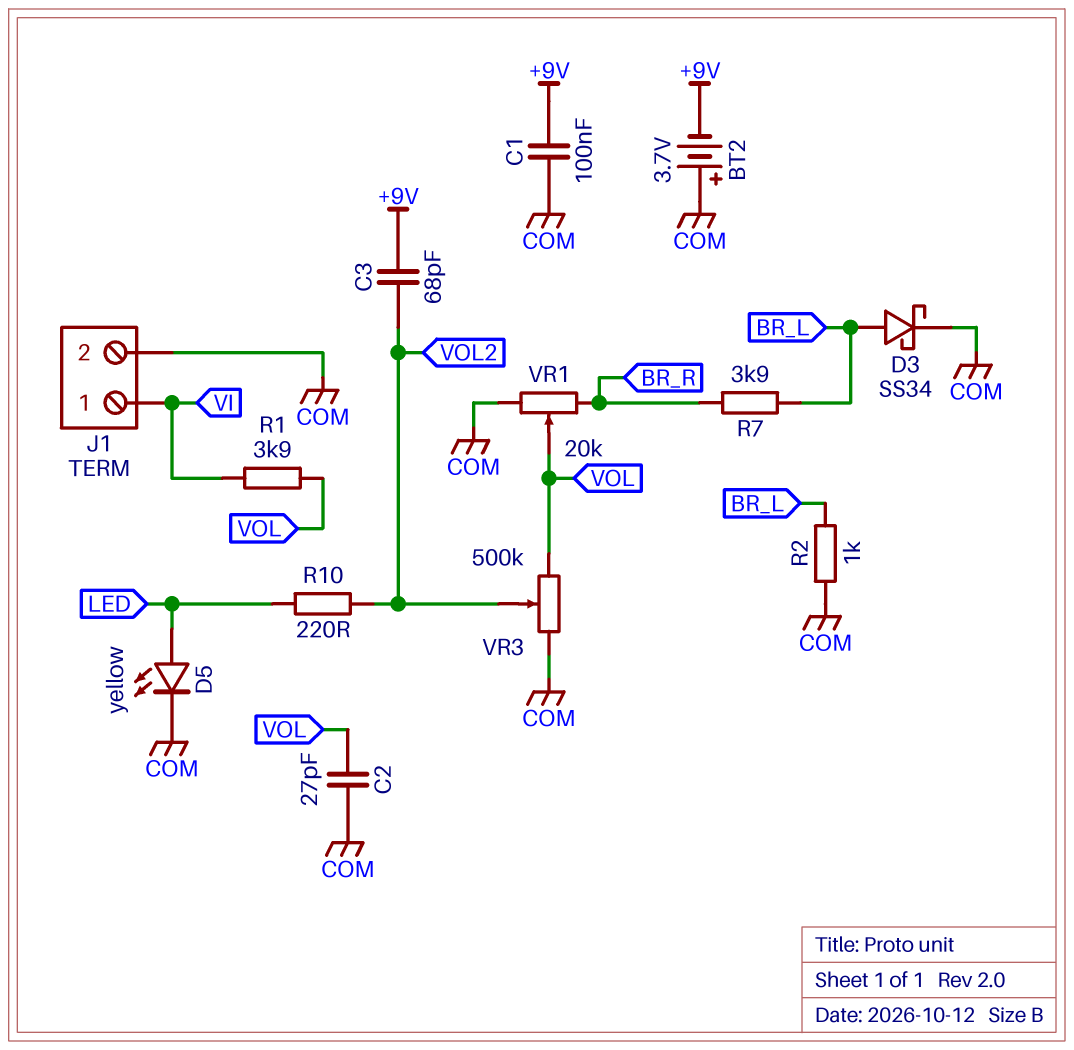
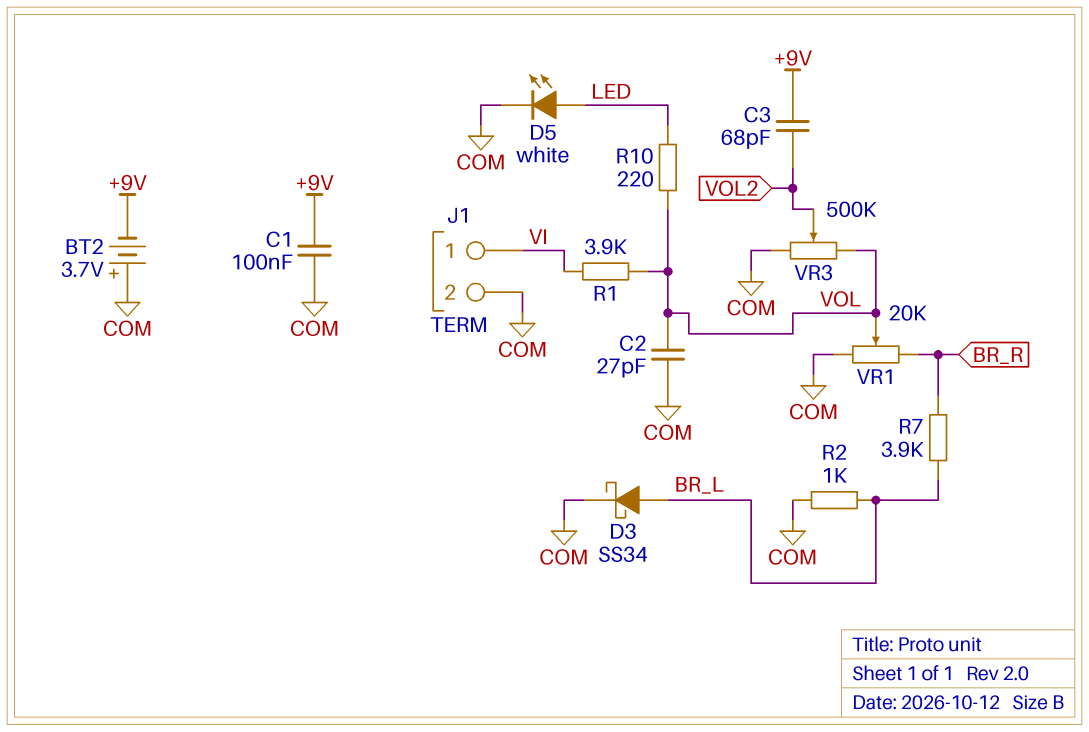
D5: LED yellow (A LED, K COM) -> LED white (A LED, K COM)
R10: 220 (LED, VOL2) -> 220 (LED, VOL)

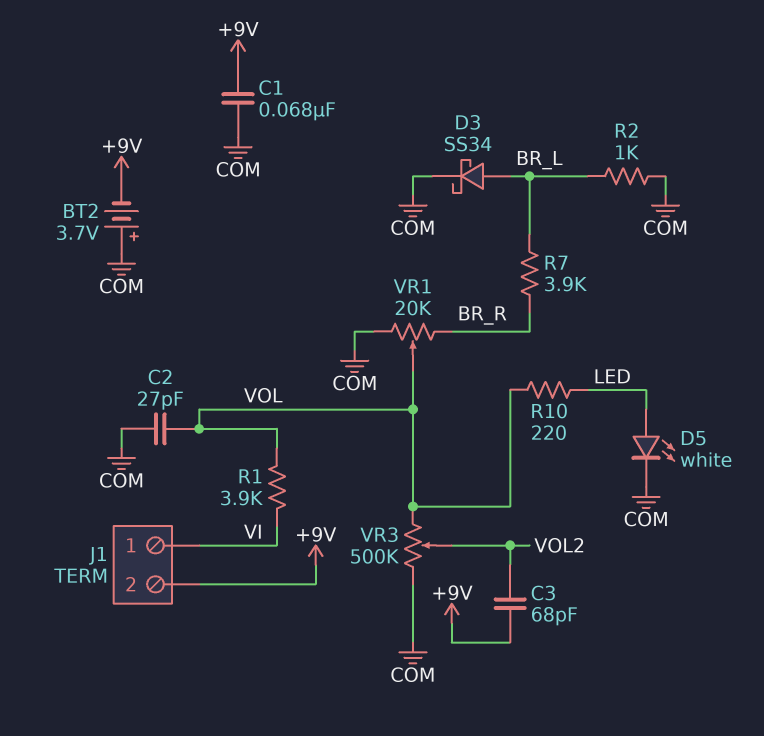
C1: 100nF (+9V, COM) -> 68nF (+9V, COM)
J1 pin 2: COM -> +9V

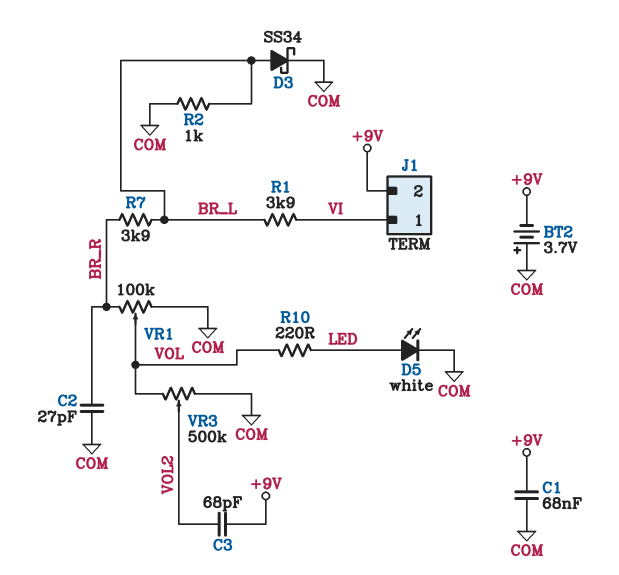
C2: 27pF (COM, VOL) -> 27pF (BR_R, COM)
R1: 3.9k (VI, VOL) -> 3.9k (BR_L, VI)
VR1: 20k (BR_R, COM, wiper VOL) -> 100k (BR_R, COM, wiper VOL)

